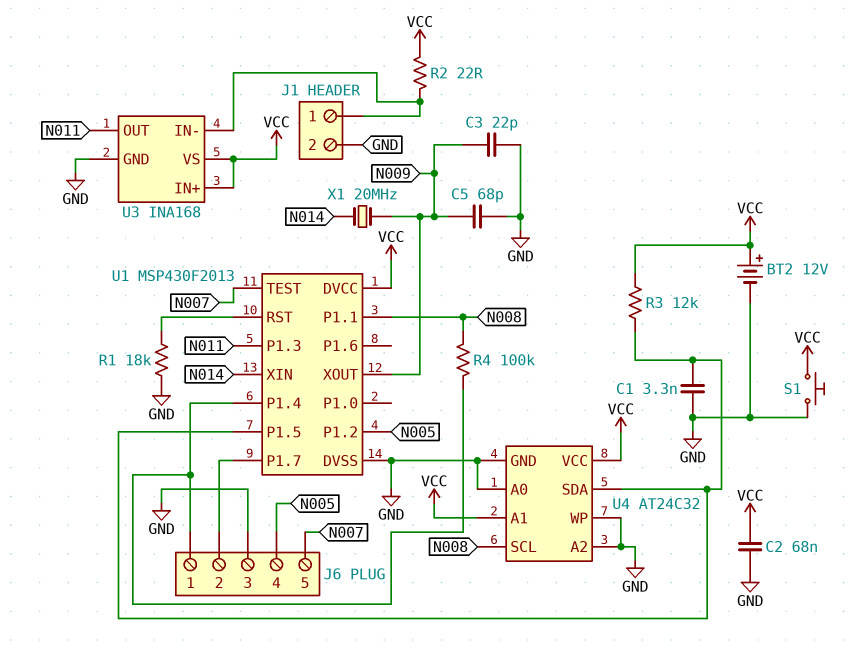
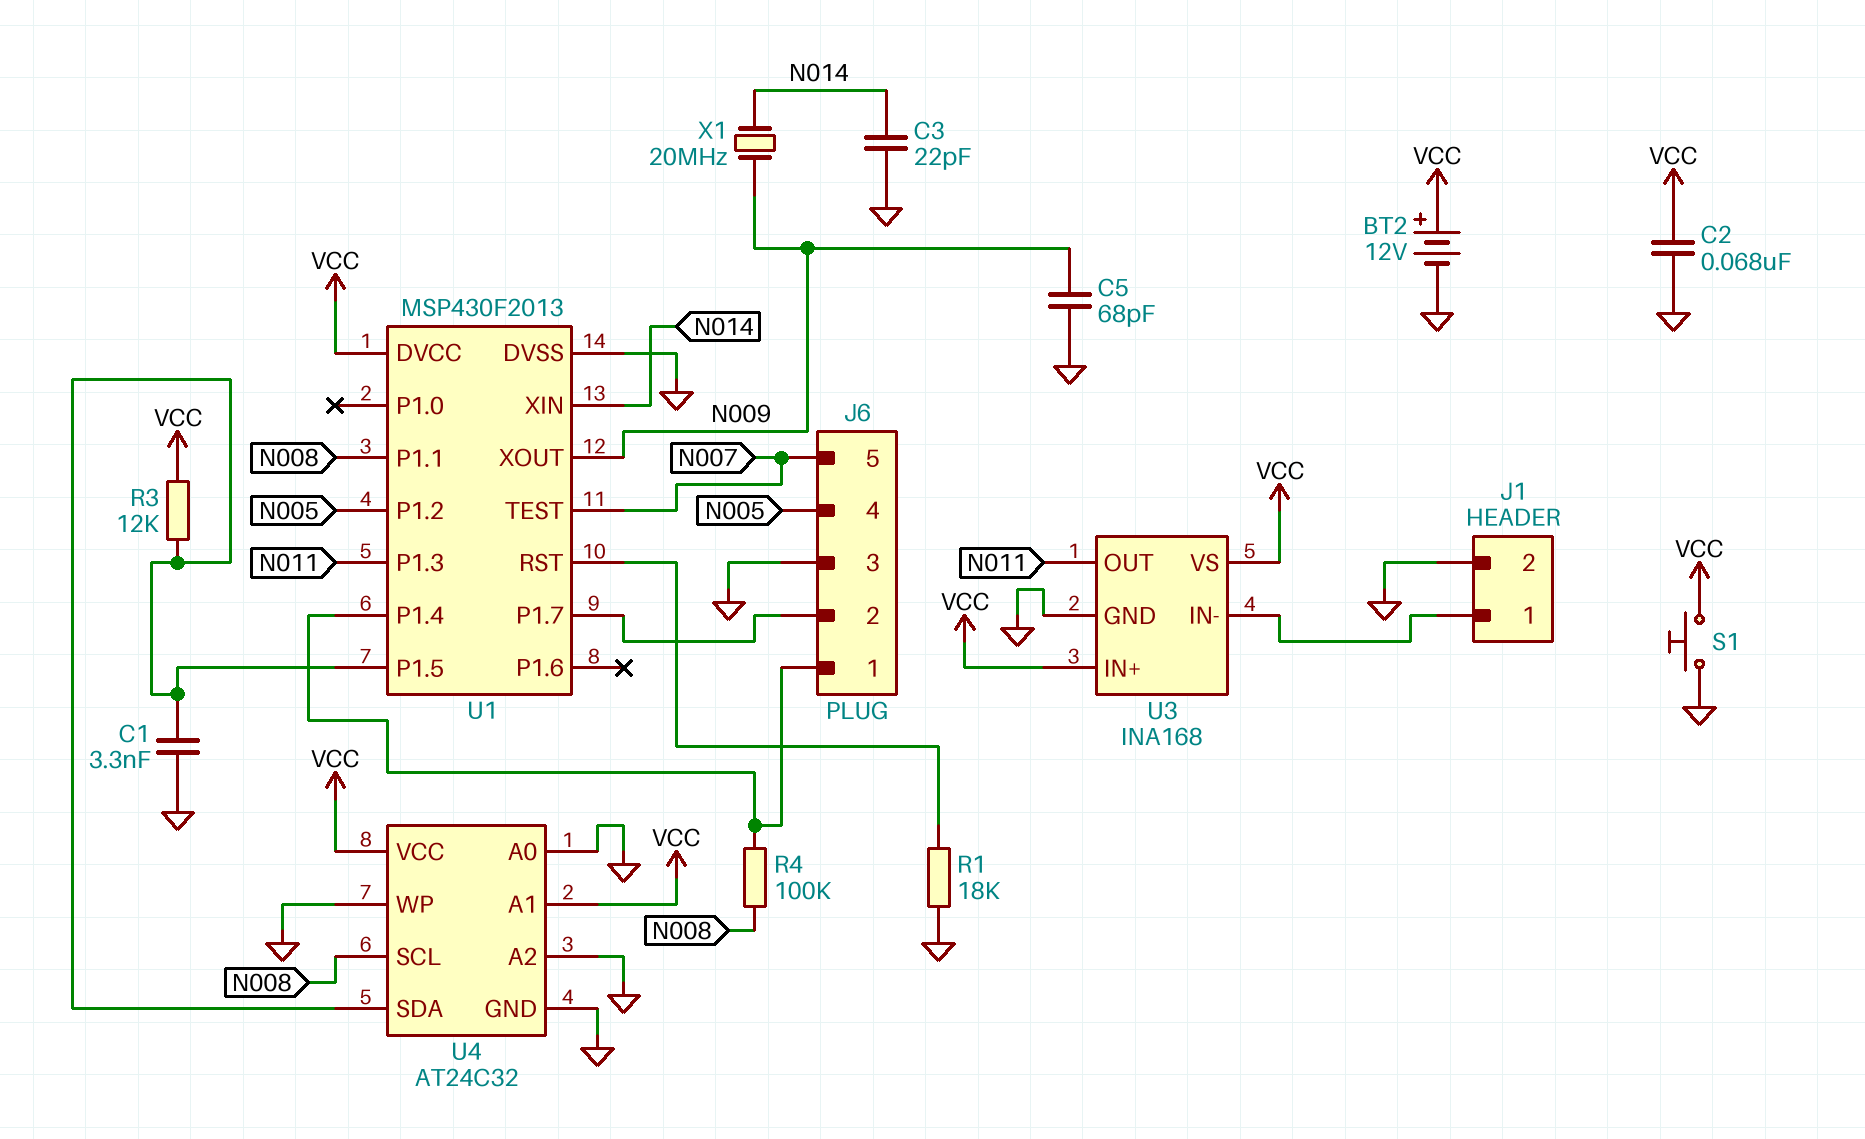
C3: 22pF (GND, N009) -> 22pF (GND, N014)
R2: 22 (J1/1, VCC) -> none

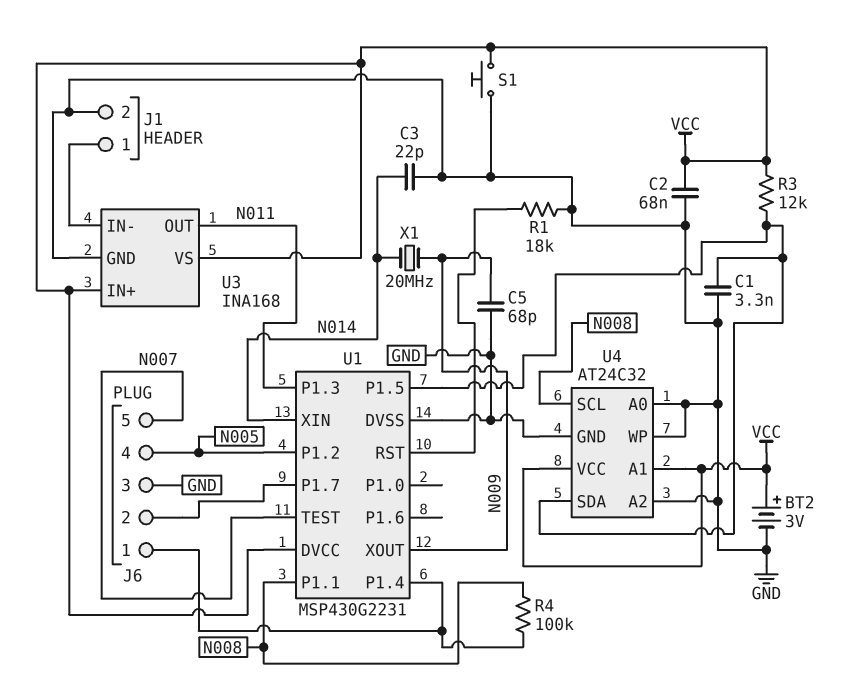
BT2: 12V (plus VCC, minus GND) -> 3V (plus VCC, minus GND)
U1: MSP430F2013 -> MSP430G2231

